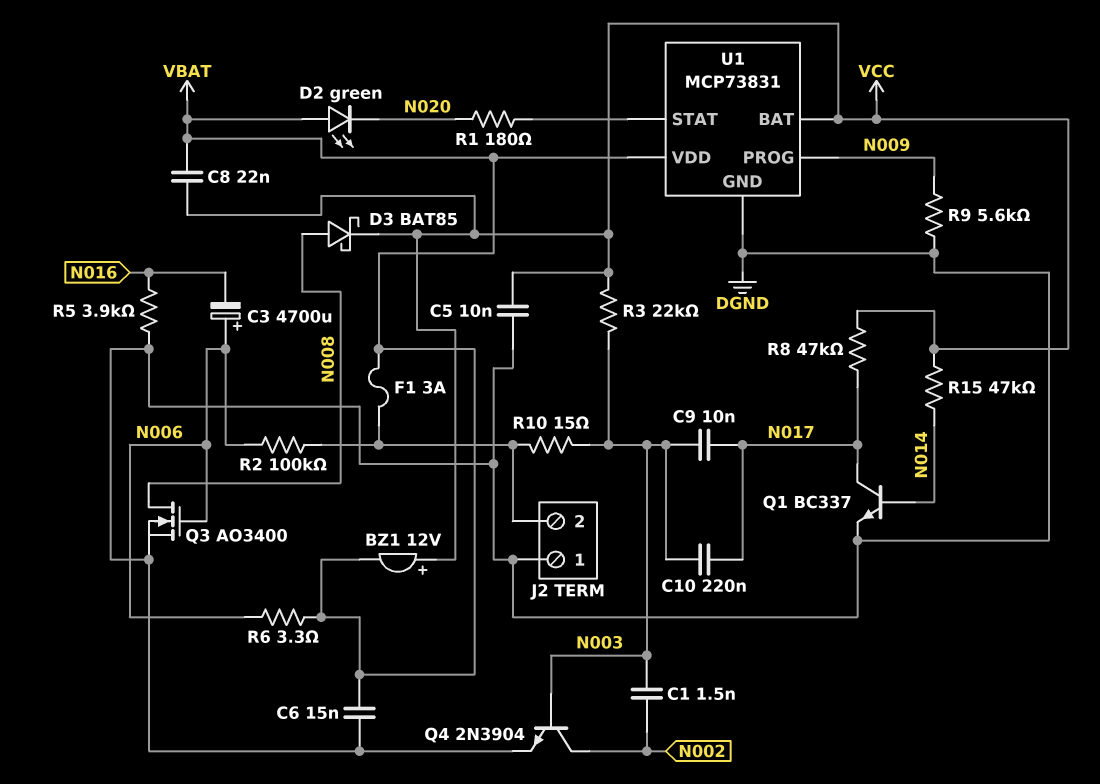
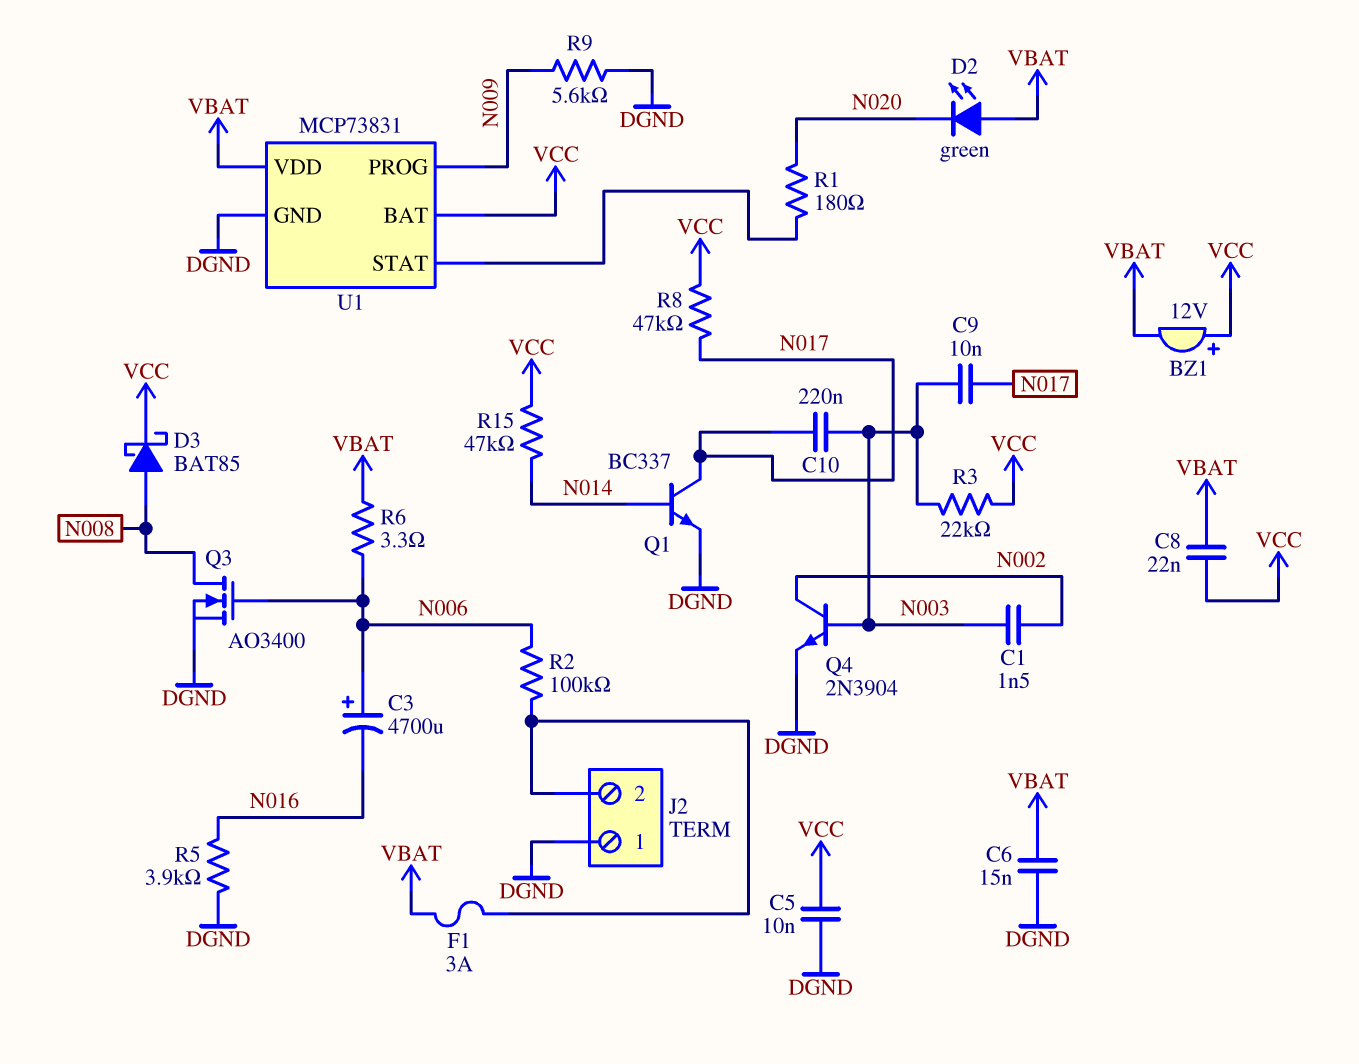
R10: 15 (J2/2, N003) -> none

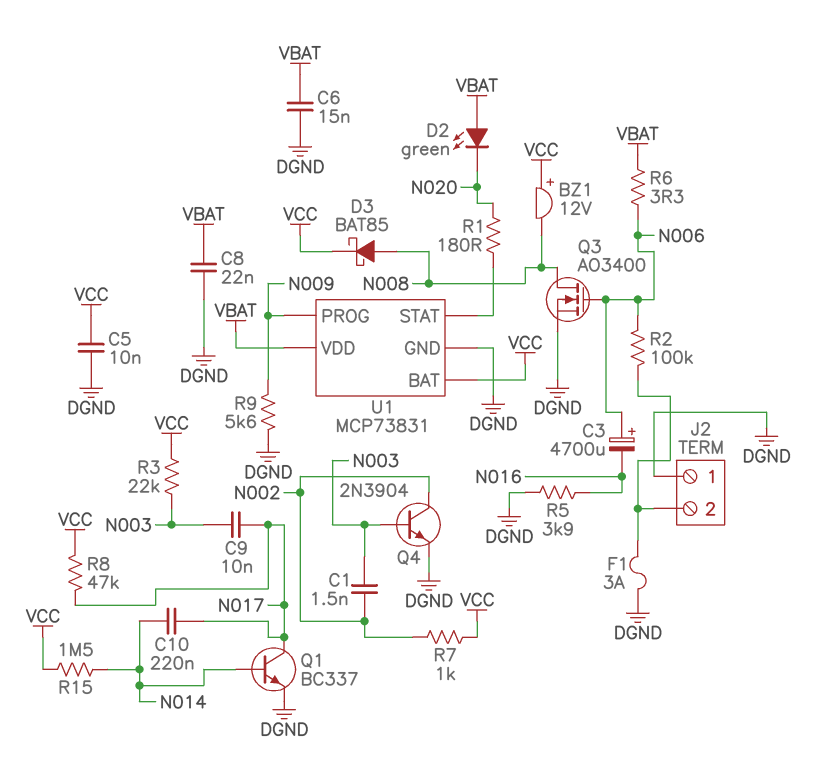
BZ1: buzzer 12V (plus VCC, minus VBAT) -> buzzer 12V (plus VCC, minus N008)
C8: 22nF (VBAT, VCC) -> 22nF (DGND, VBAT)
C10: 220nF (N003, N017) -> 220nF (N014, N017)
F1: 3A (J2/2, VBAT) -> 3A (DGND, J2/2)
R7: none -> 1k (N002, VCC)
R15: 47k (N014, VCC) -> 1.5M (N014, VCC)

